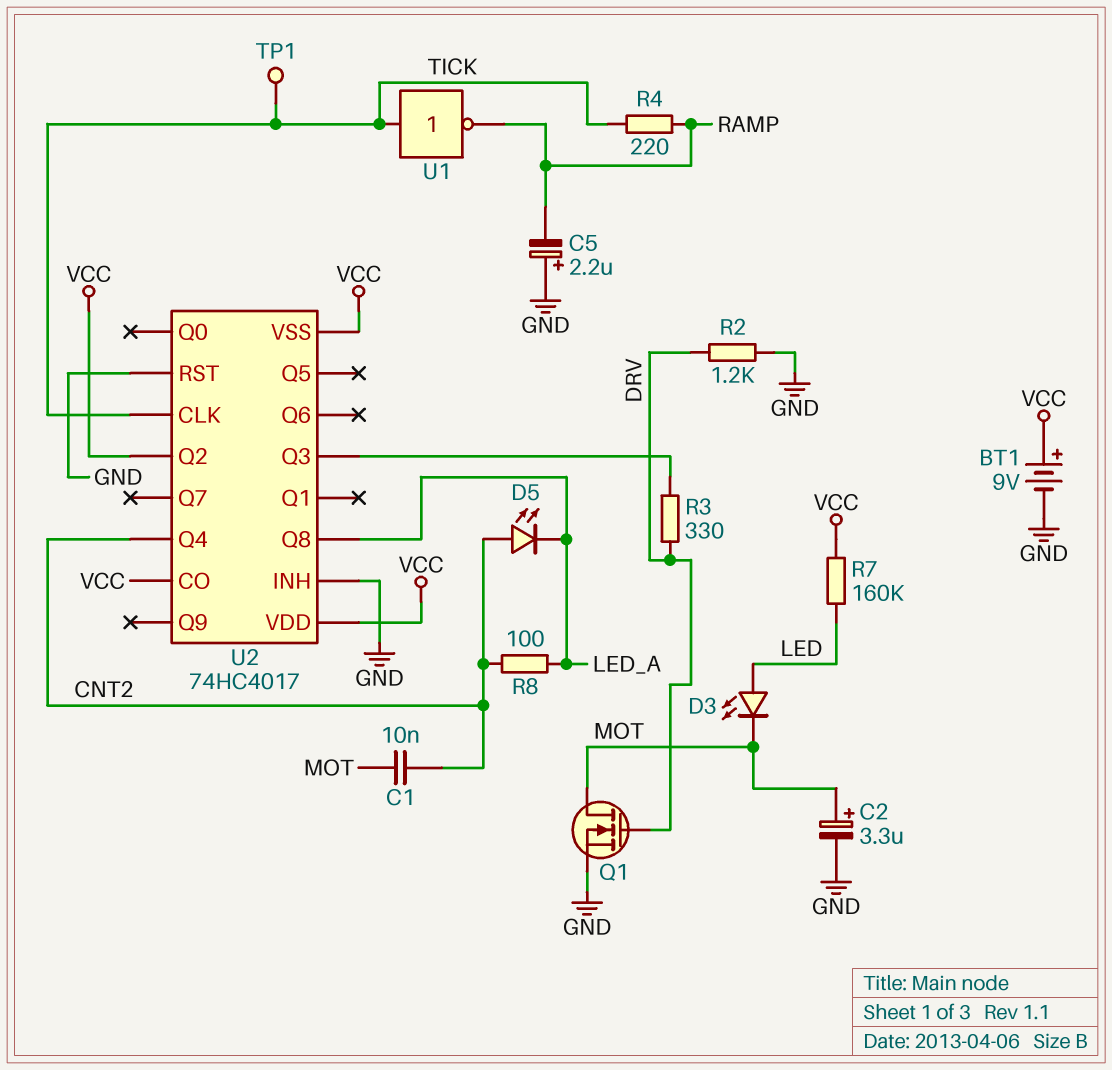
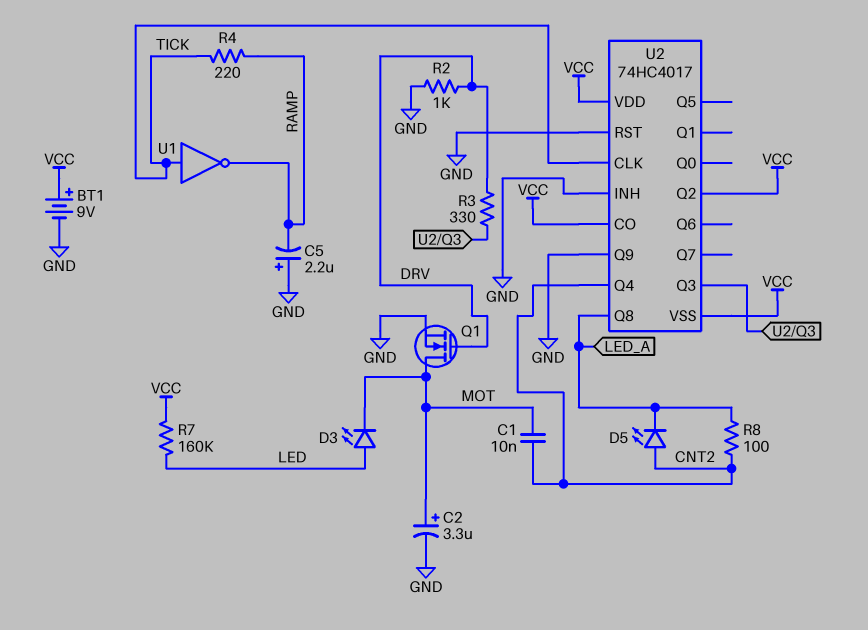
R2: 1.2k (DRV, GND) -> 1k (DRV, GND)
TP1: test point (TICK) -> none
U2 pin Q9: none -> GND

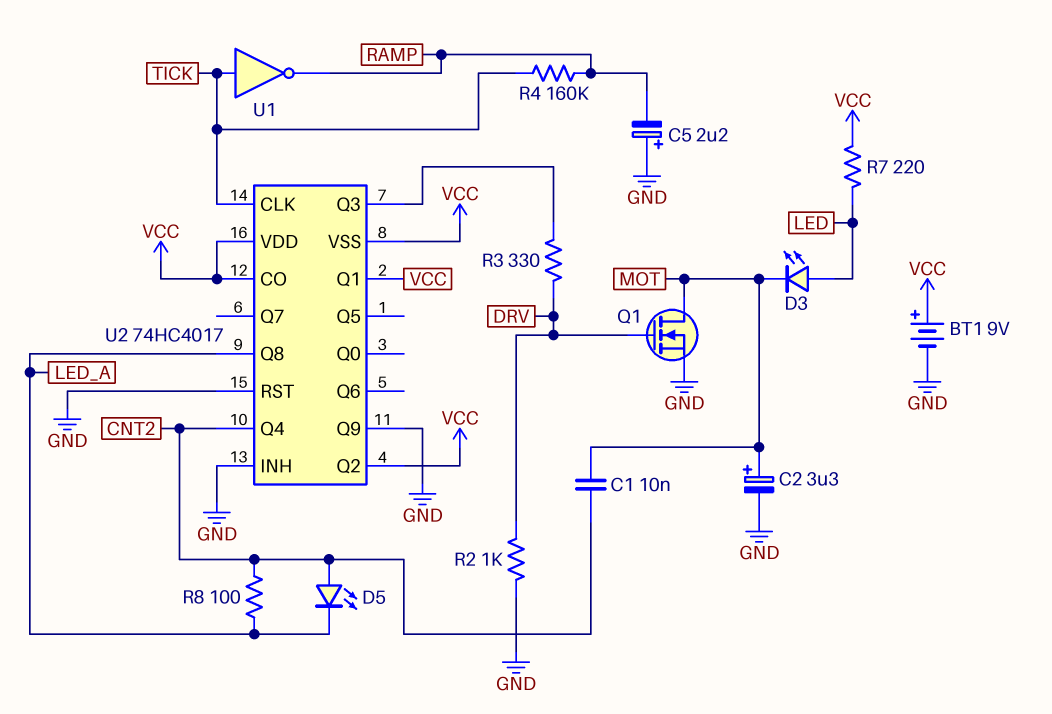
R4: 220 (RAMP, TICK) -> 160k (RAMP, TICK)
R7: 160k (LED, VCC) -> 220 (LED, VCC)
U2 pin Q1: none -> VCC

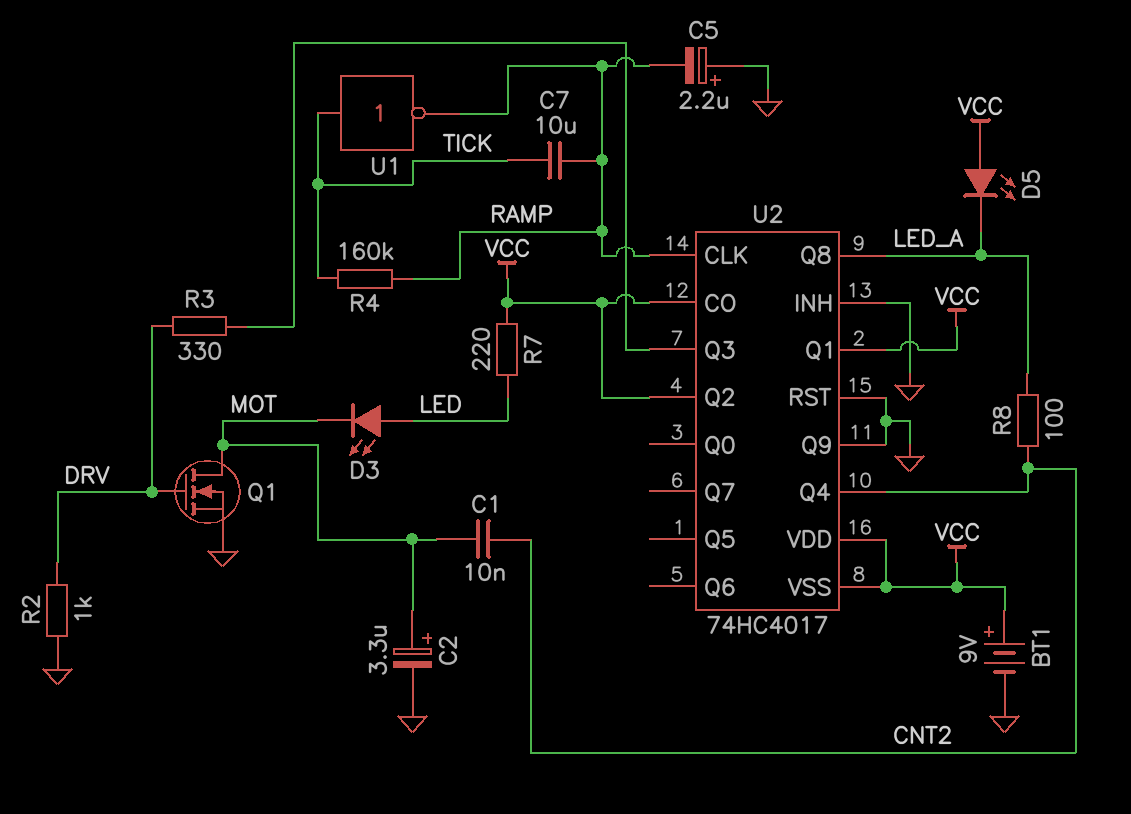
C7: none -> 10uF (RAMP, TICK)
D5: LED (A CNT2, K LED_A) -> LED (A VCC, K LED_A)
U2 pin CLK: TICK -> RAMP

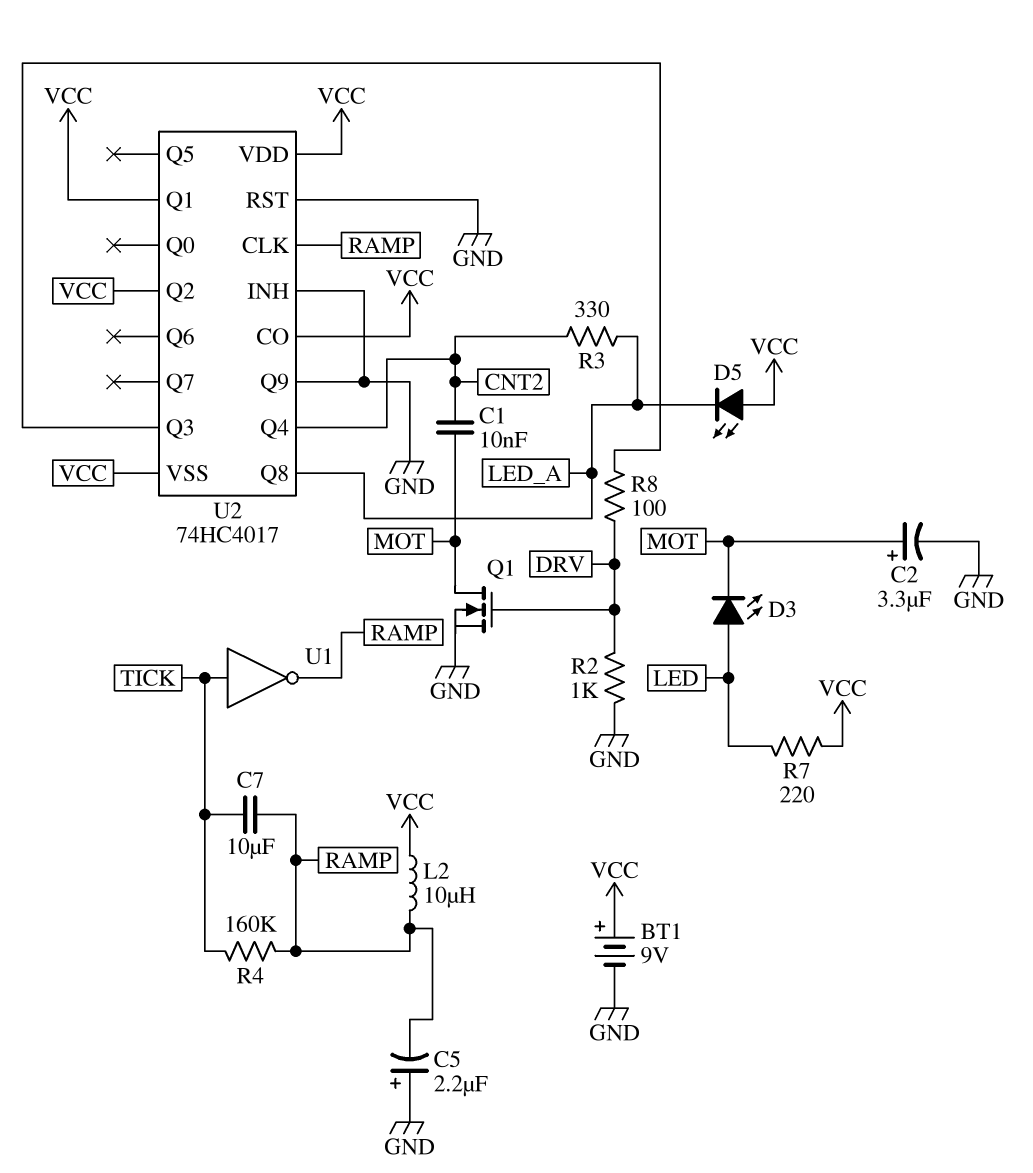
L2: none -> 10uH (RAMP, VCC)
R3: 330 (DRV, U2/Q3) -> 330 (CNT2, LED_A)
R8: 100 (CNT2, LED_A) -> 100 (DRV, U2/Q3)

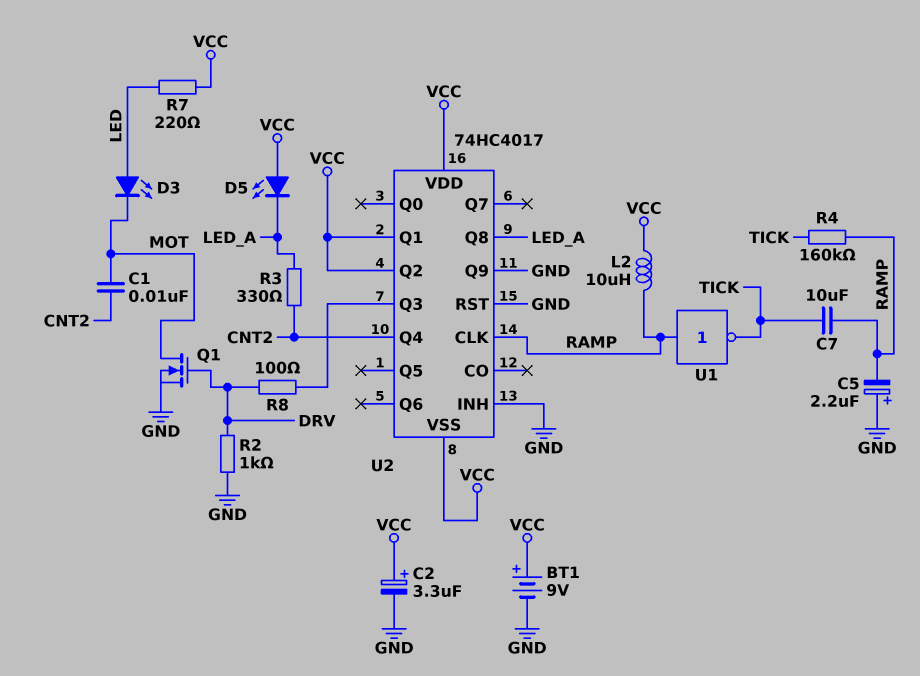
C2: 3.3uF (plus MOT, minus GND) -> 3.3uF (plus VCC, minus GND)
U1: NOT (in TICK, out RAMP) -> NOT (in RAMP, out TICK)
U2 pin CO: VCC -> none

